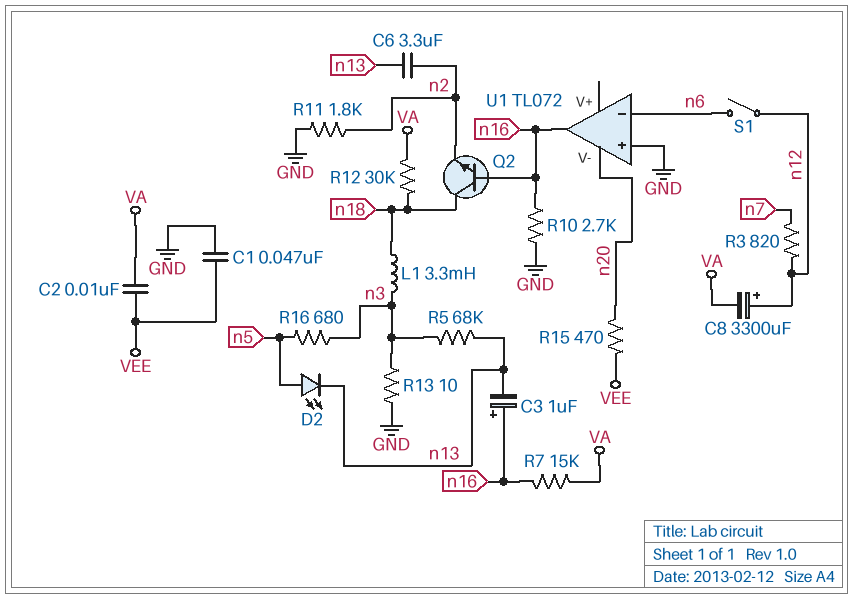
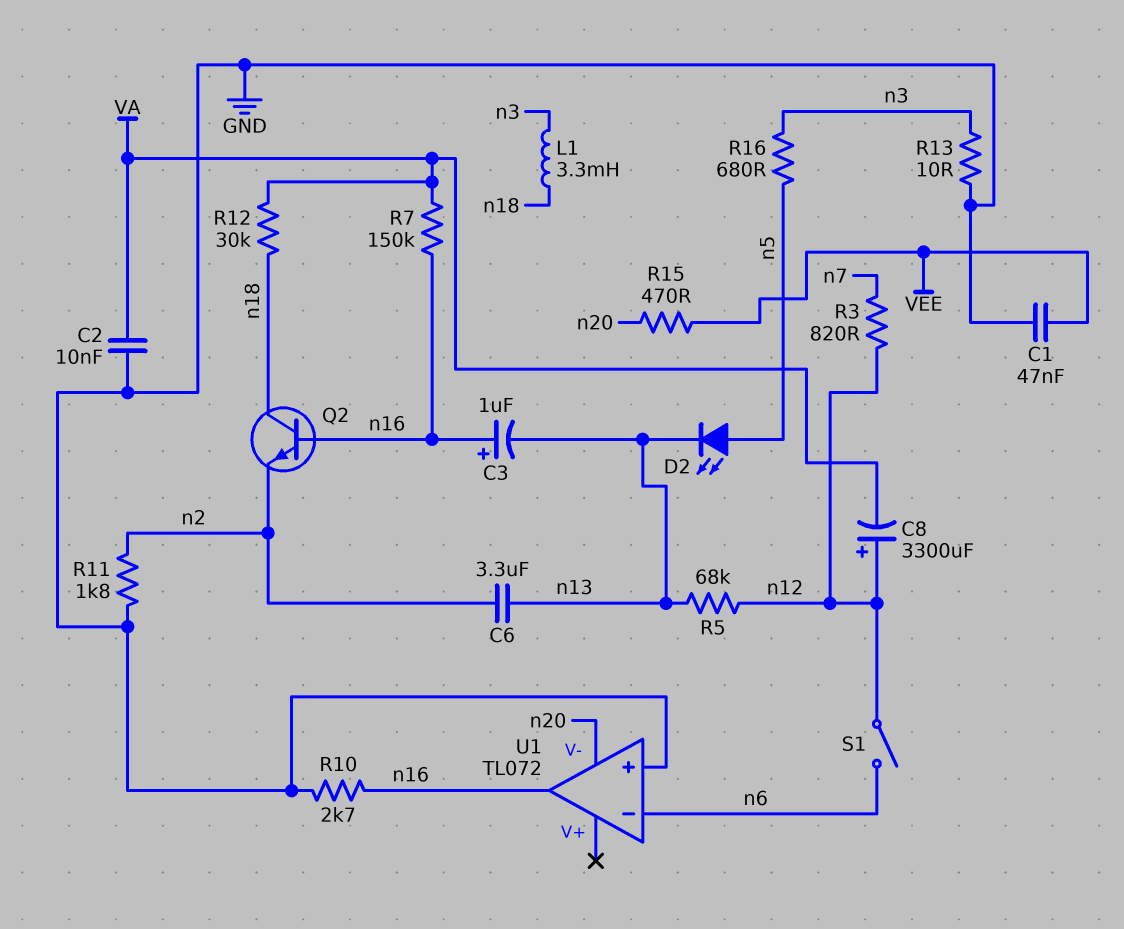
C2: 10nF (VA, VEE) -> 10nF (GND, VA)
R5: 68k (n3, n13) -> 68k (n12, n13)
R7: 15k (VA, n16) -> 150k (VA, n16)

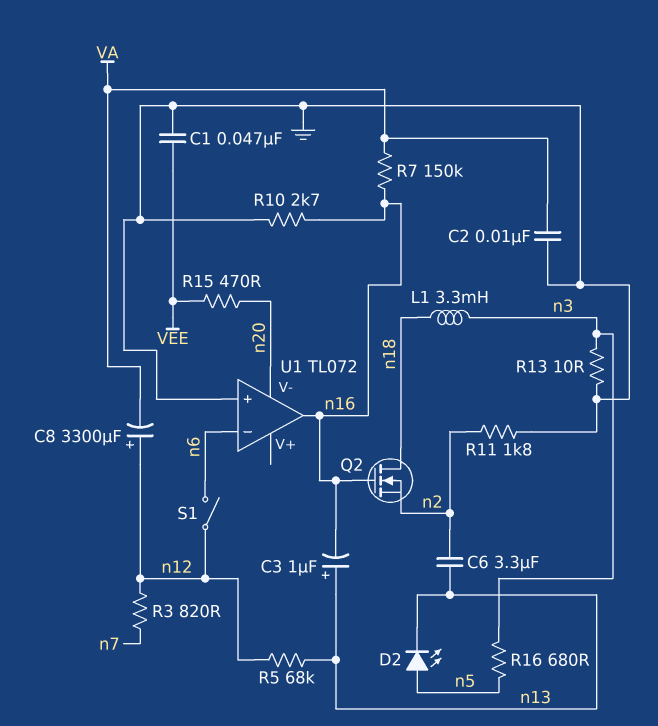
C3: 1uF (plus n16, minus n13) -> 1uF (plus n13, minus n16)
Q2: NPN (B n16, C n18, E n2) -> NMOS (G n16, D n18, S n2)
R12: 30k (VA, n18) -> none

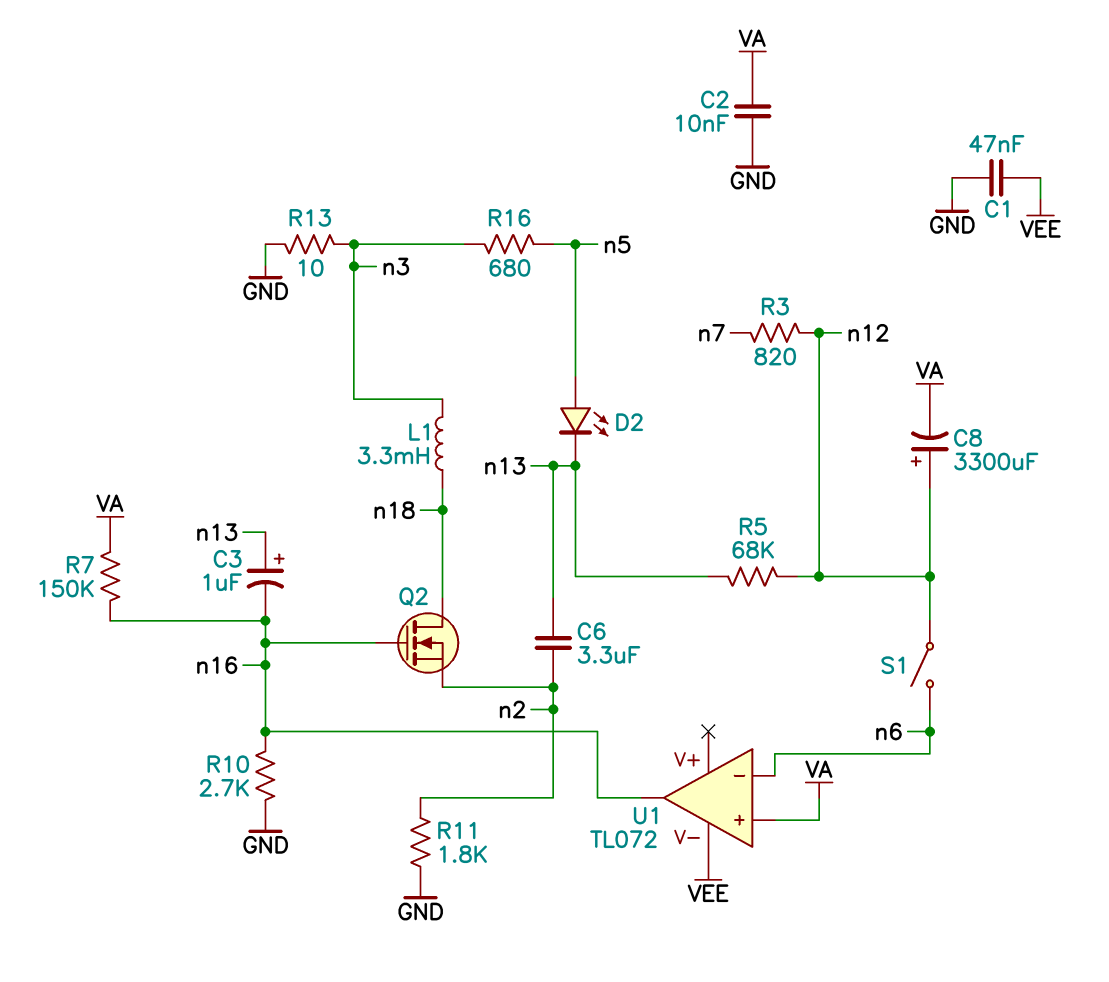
R15: 470 (VEE, n20) -> none
U1 pin V-: n20 -> VEE
U1 pin in+: GND -> VA

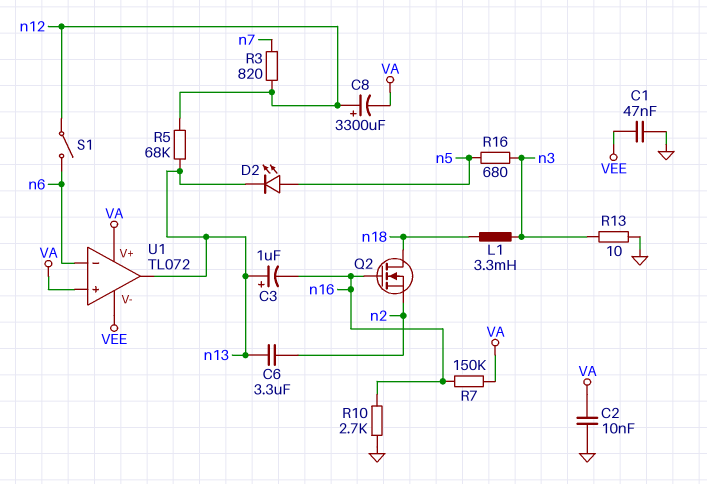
R11: 1.8k (GND, n2) -> none
U1 pin V+: none -> VA
U1 pin out: n16 -> n13

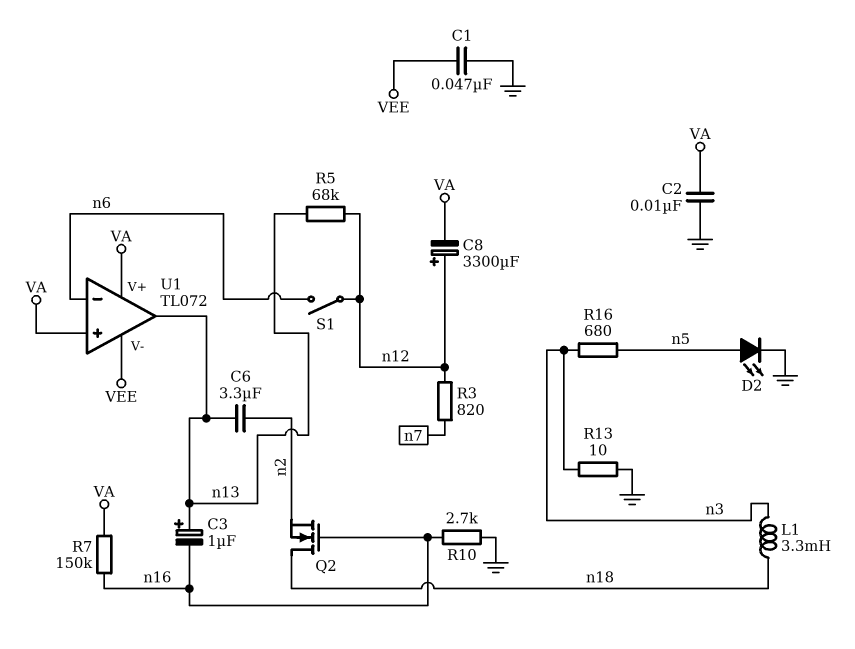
D2: LED (A n5, K n13) -> LED (A n5, K GND)

